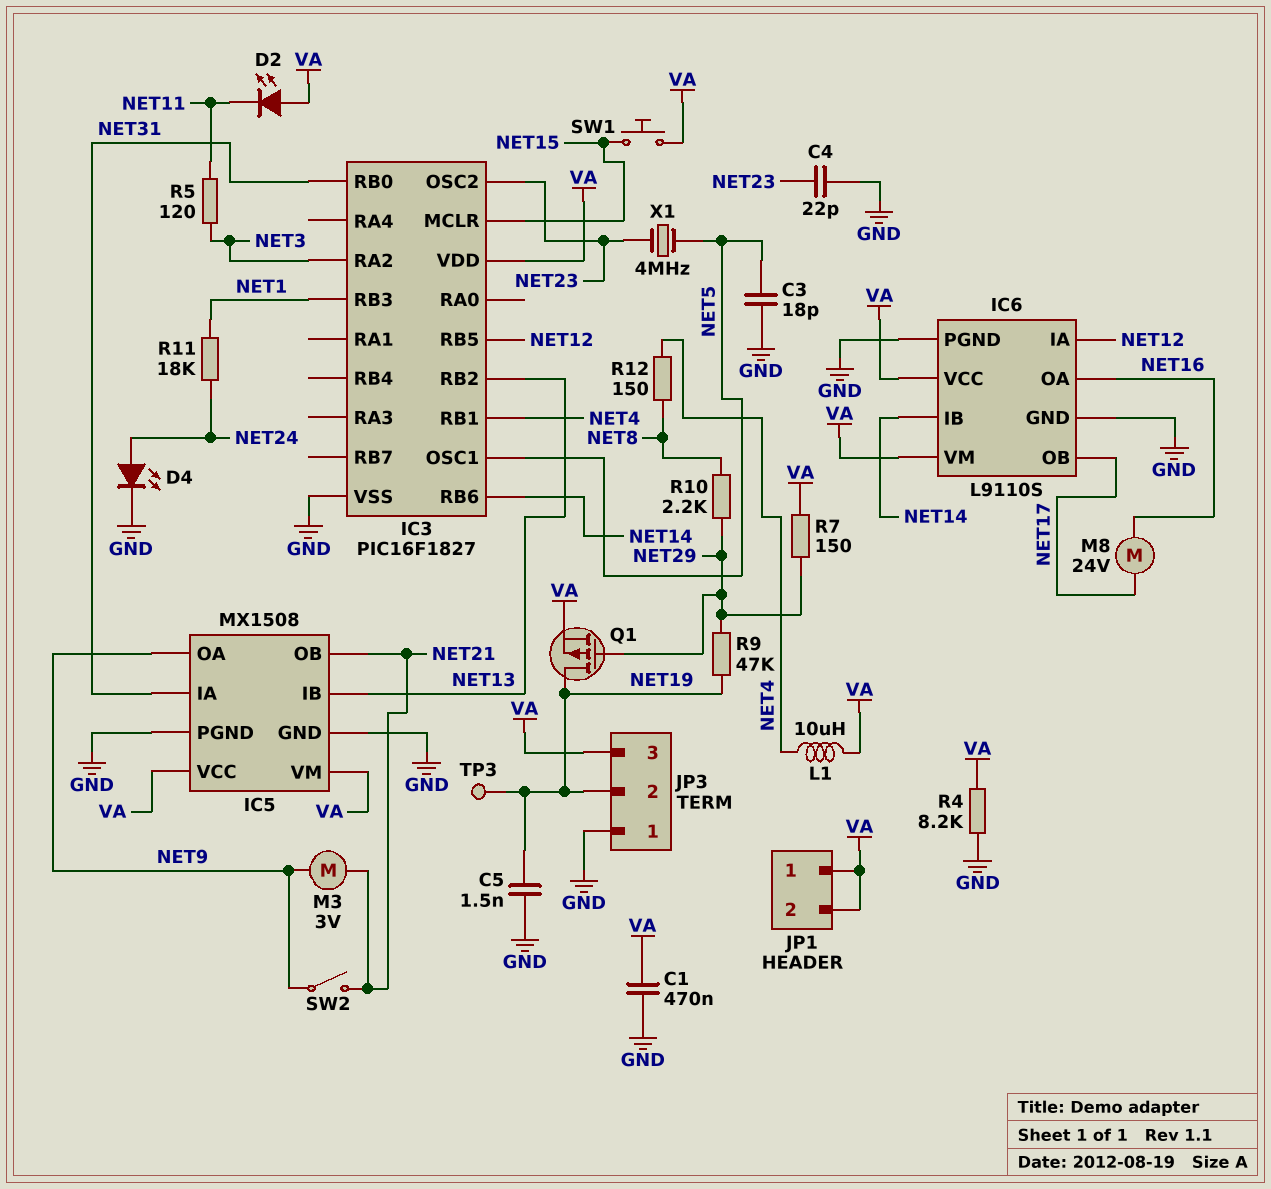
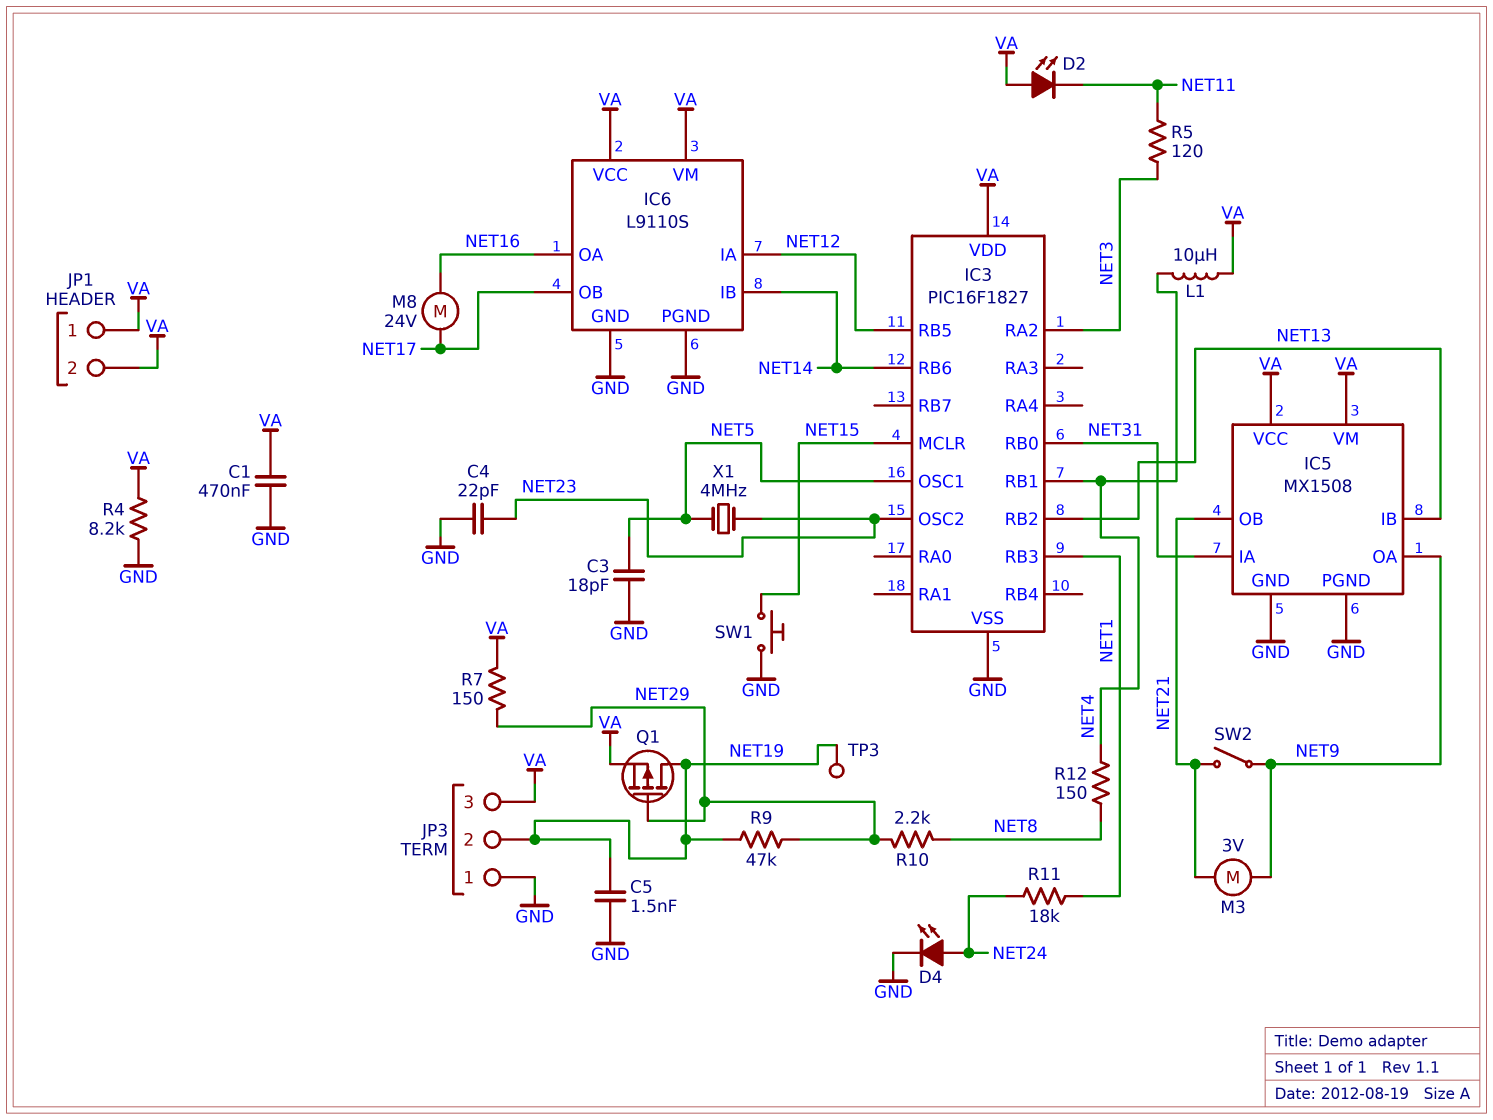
SW1: button (NET15, VA) -> button (GND, NET15)

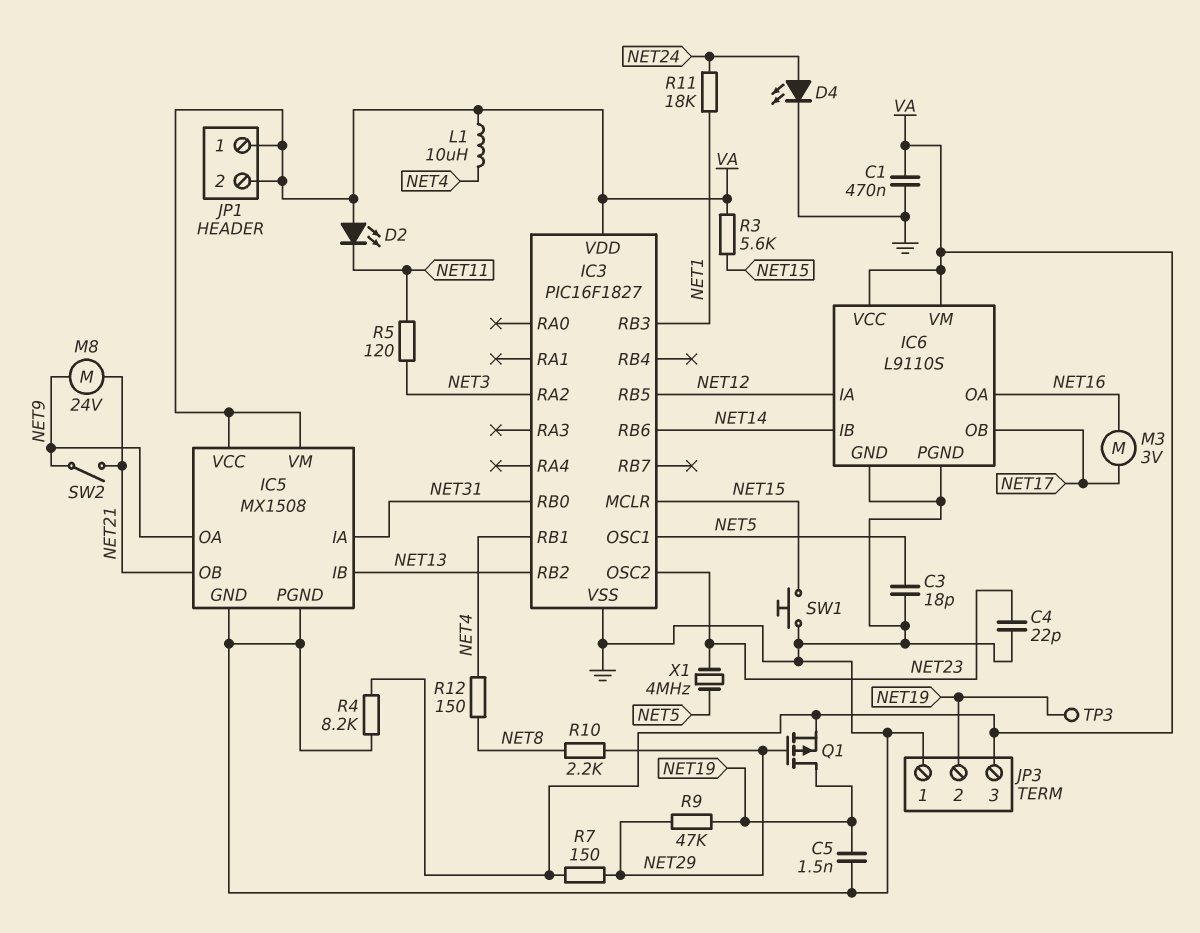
M3: motor 3V (NET9, NET21) -> motor 3V (NET16, NET17)
M8: motor 24V (NET16, NET17) -> motor 24V (NET9, NET21)
R3: none -> 5.6k (NET15, VA)

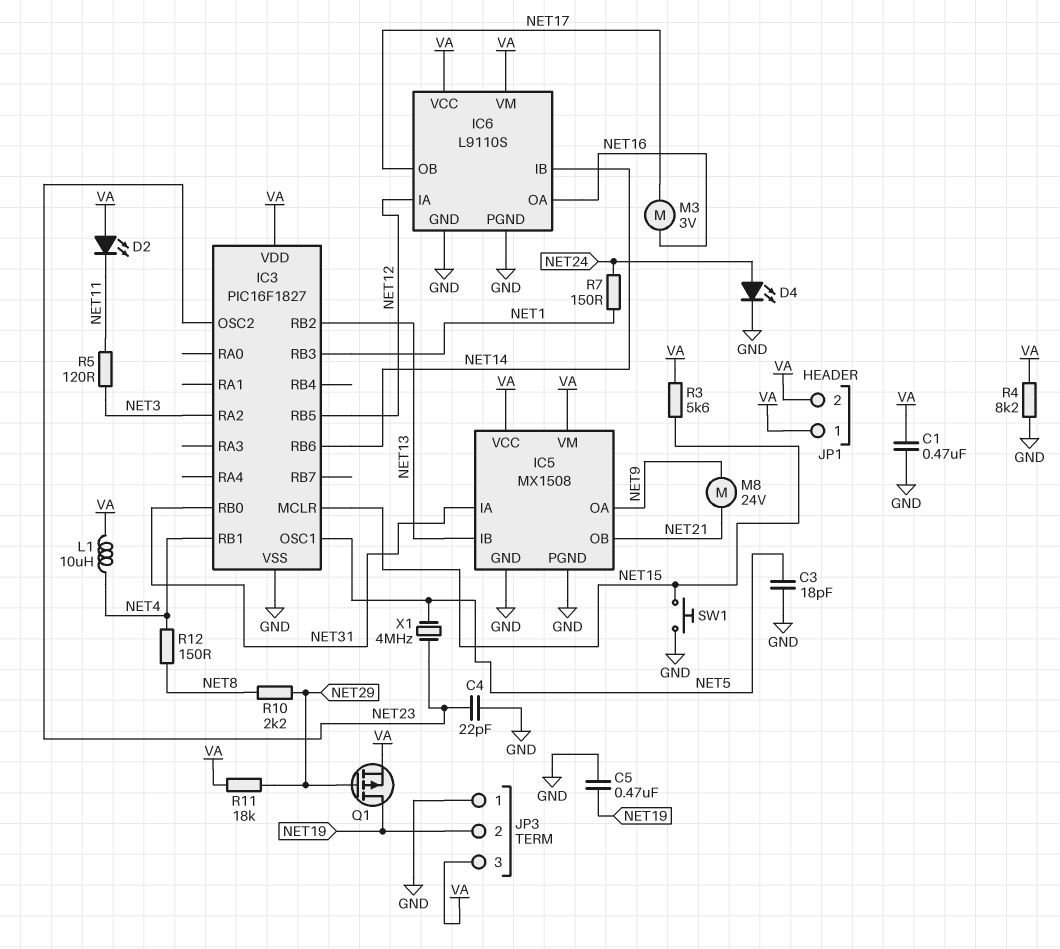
C5: 1.5nF (GND, NET19) -> 470nF (GND, NET19)
R7: 150 (NET29, VA) -> 150 (NET1, NET24)
R9: 47k (NET19, NET29) -> none
R11: 18k (NET1, NET24) -> 18k (NET29, VA)
SW2: switch (NET9, NET21) -> none
TP3: test point (NET19) -> none

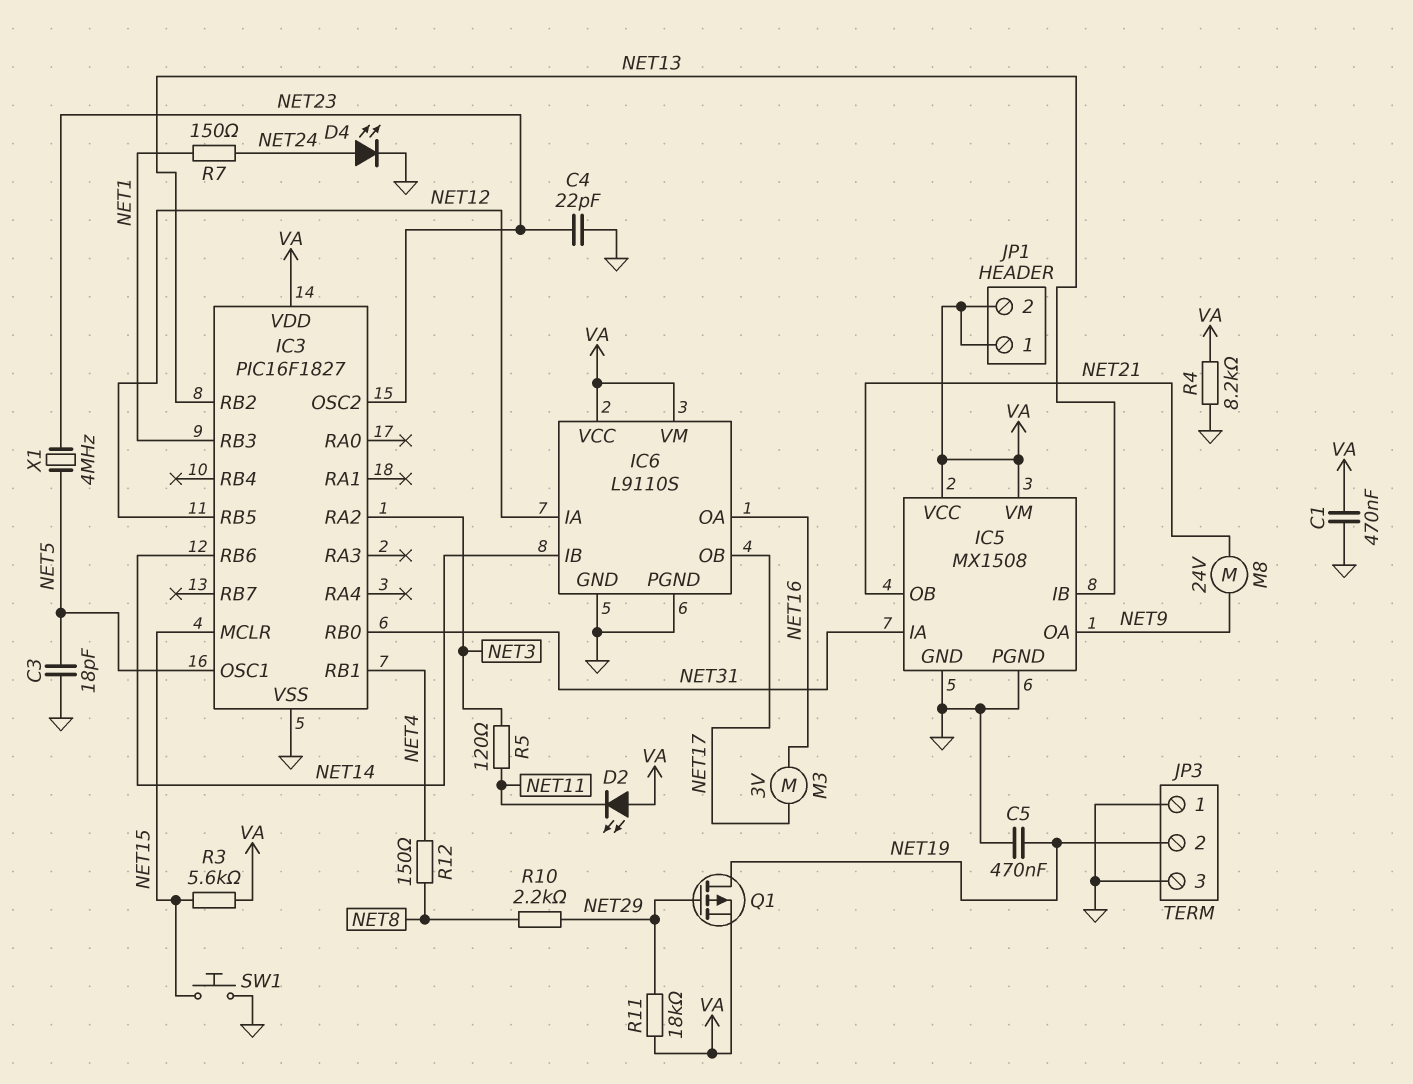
JP3 pin 3: VA -> GND
L1: 10uH (NET4, VA) -> none

